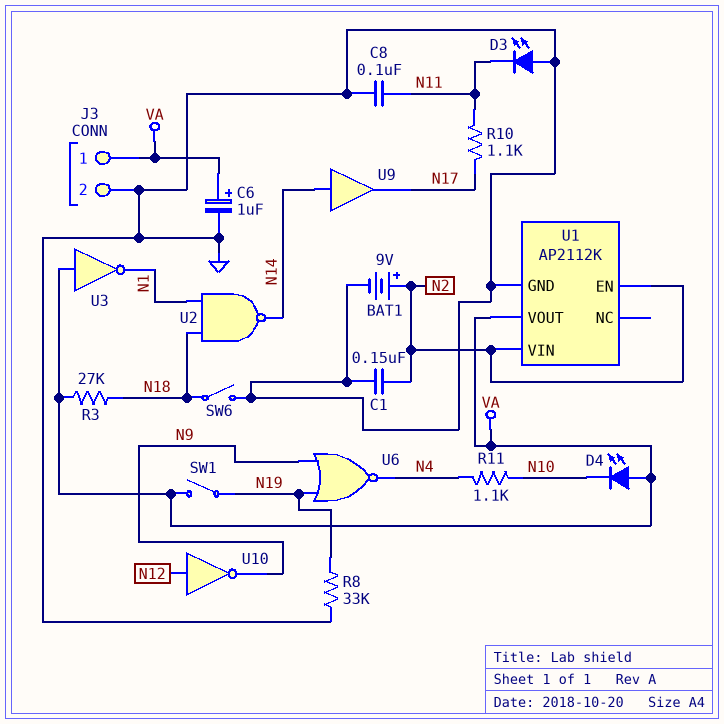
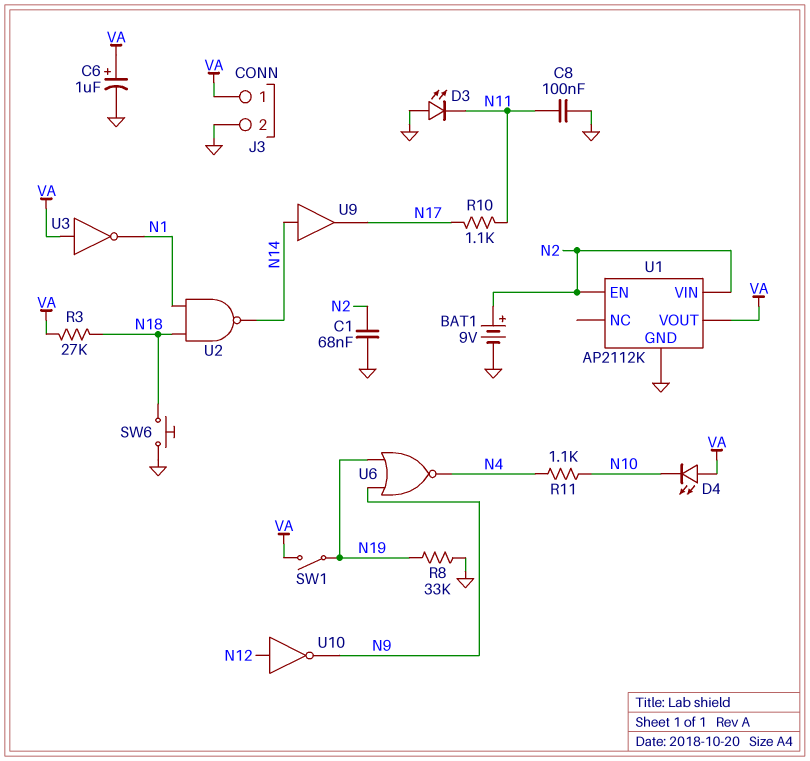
C1: 150nF (GND, N2) -> 68nF (GND, N2)
SW6: switch (GND, N18) -> button (GND, N18)

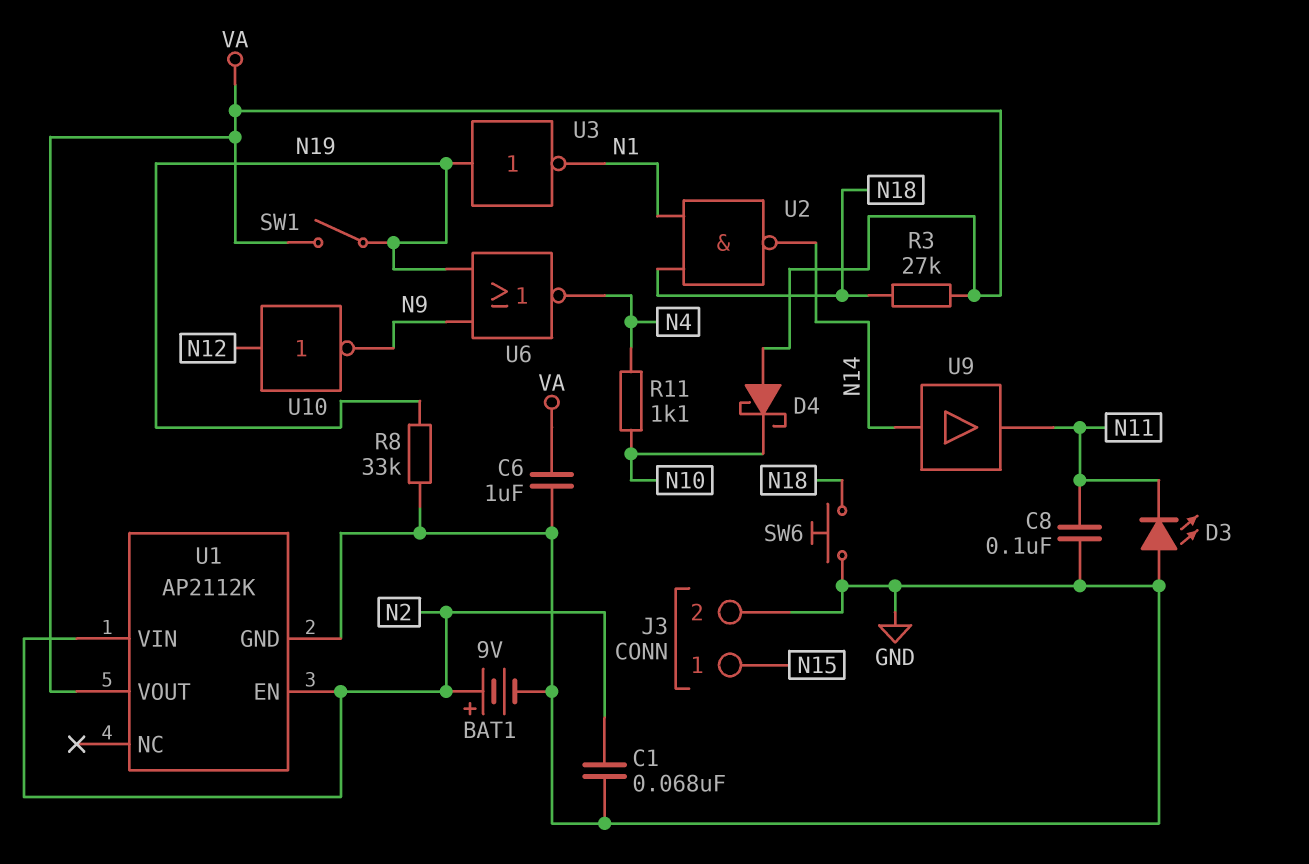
C6: 1uF (plus VA, minus GND) -> 1uF (GND, VA)
D4: LED (A VA, K N10) -> schottky (A VA, K N10)
J3 pin 1: VA -> N15
R10: 1.1k (N11, N17) -> none
U3: NOT (in VA, out N1) -> NOT (in N19, out N1)
U9: buffer (in N14, out N17) -> buffer (in N14, out N11)

